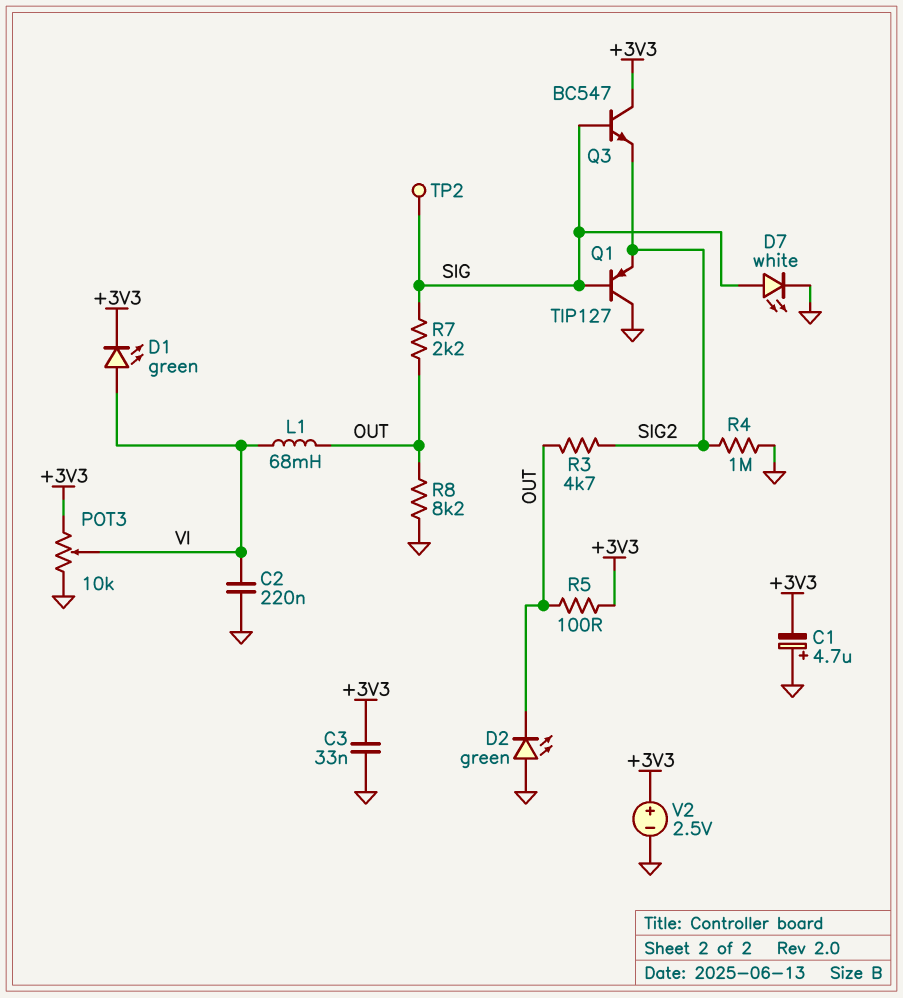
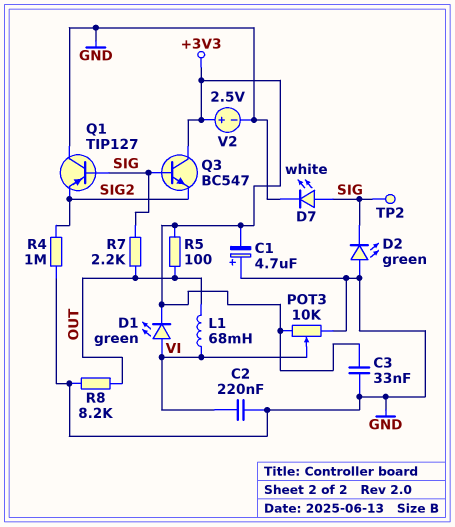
D2: LED green (A GND, K OUT) -> LED green (A GND, K SIG)
R3: 4.7k (OUT, SIG2) -> none

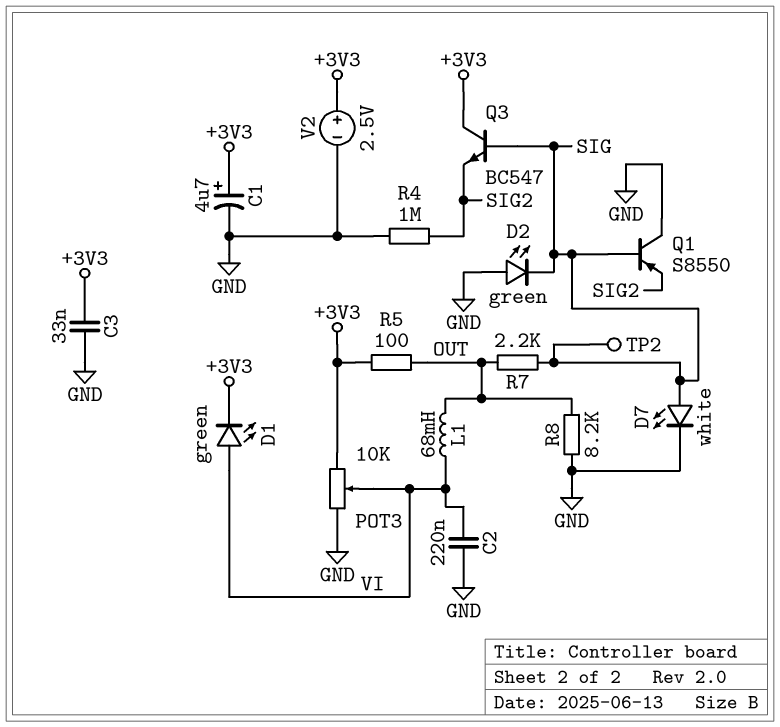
C1: 4.7uF (plus GND, minus +3V3) -> 4.7uF (plus +3V3, minus GND)
Q1: PNP TIP127 (B SIG, C GND, E SIG2) -> PNP S8550 (B SIG, C GND, E SIG2)

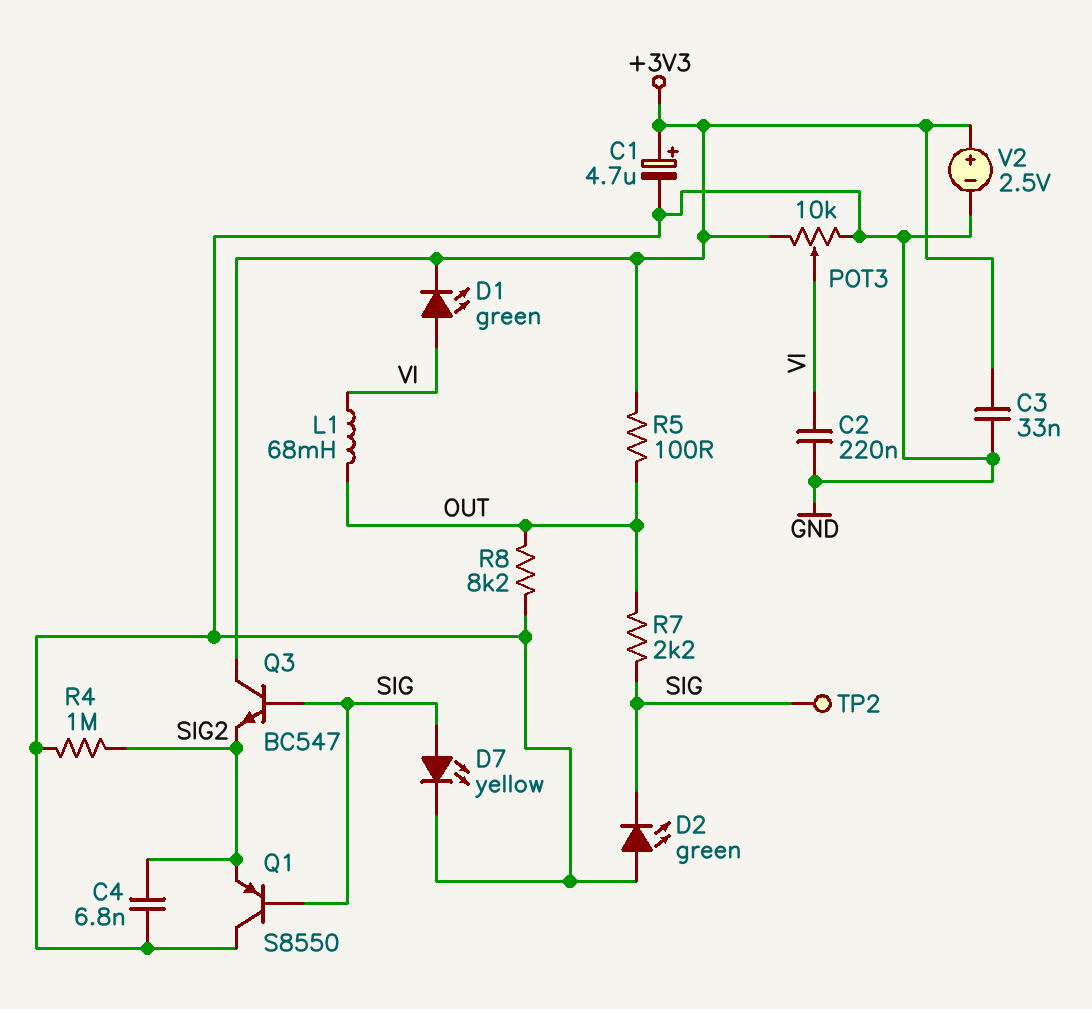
C4: none -> 6.8nF (GND, SIG2)
D7: LED white (A SIG, K GND) -> LED yellow (A SIG, K GND)

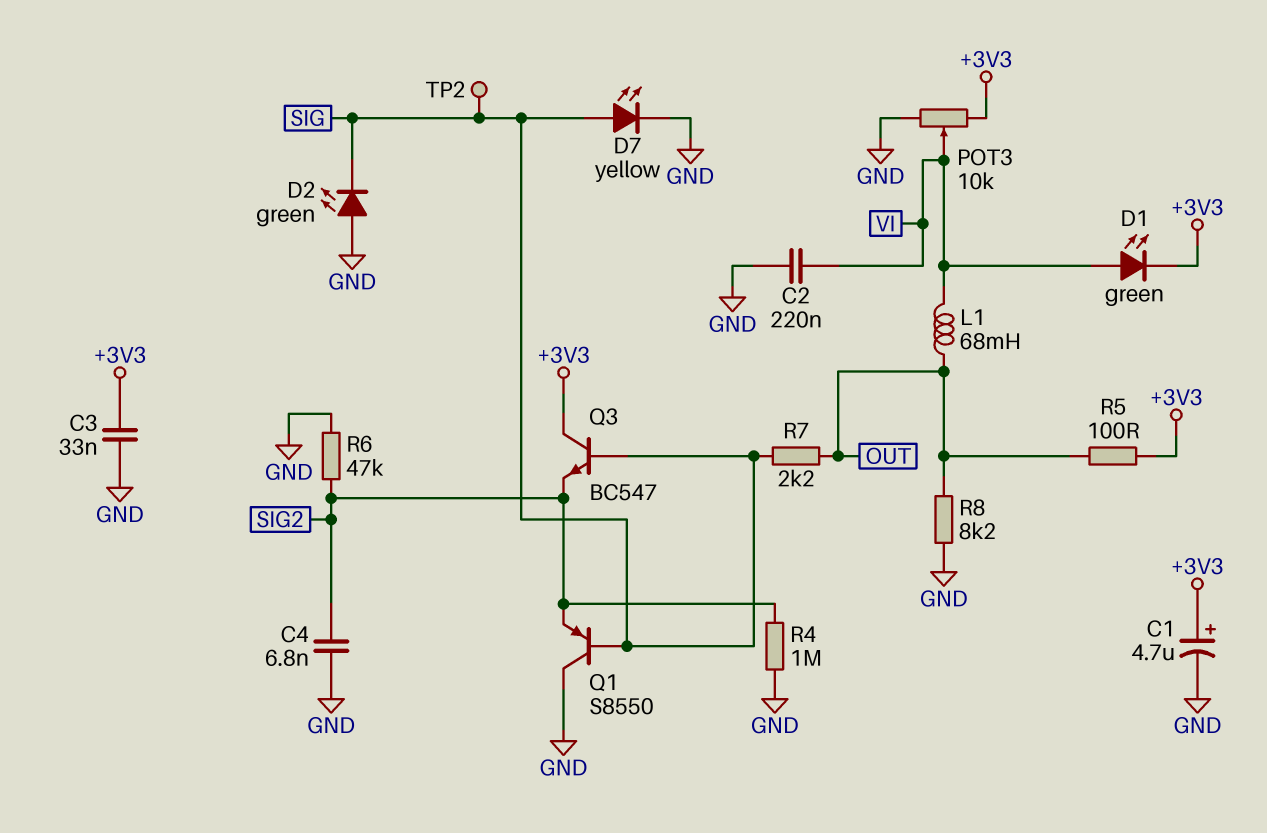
R6: none -> 47k (GND, SIG2)
V2: 2.5V (plus +3V3, minus GND) -> none

